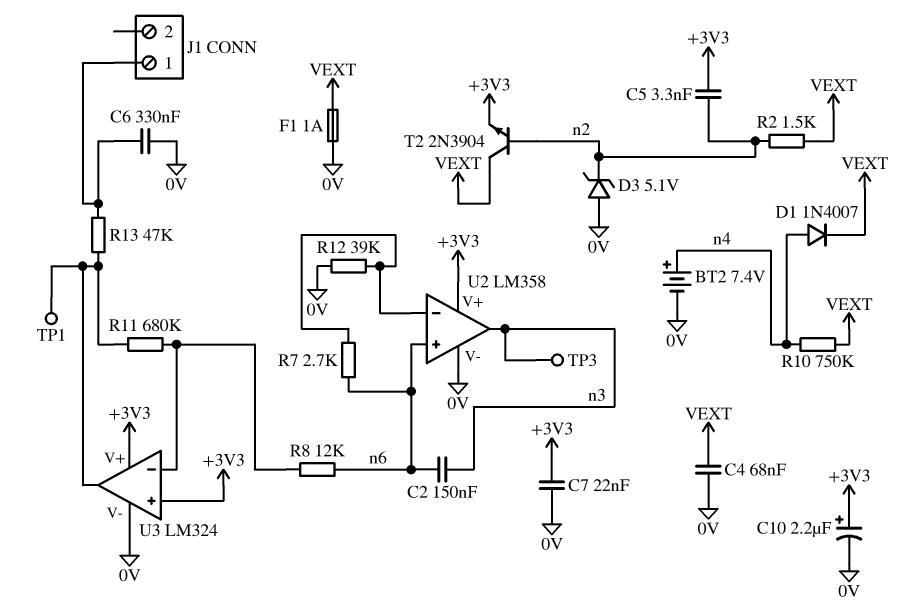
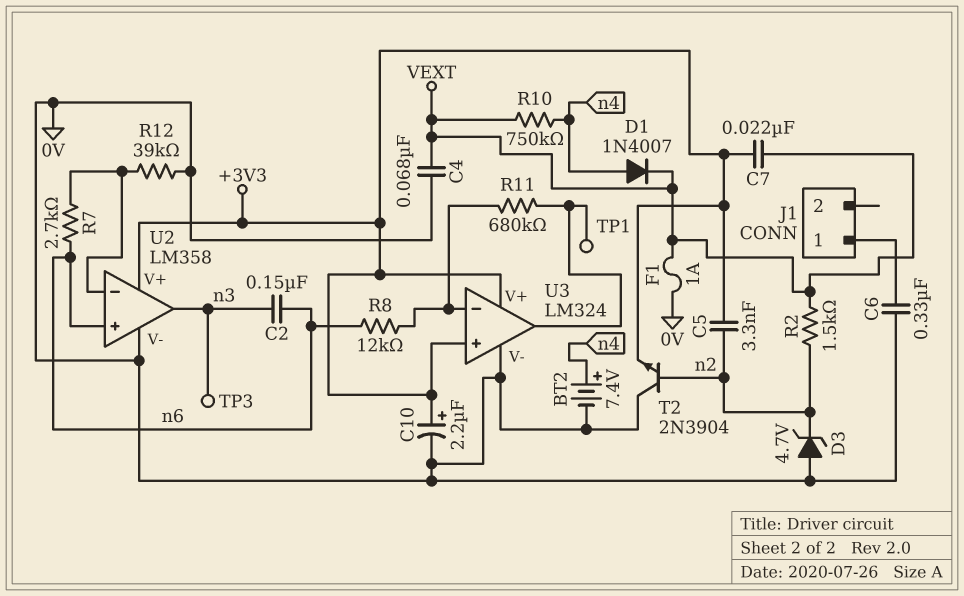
C7: 22nF (+3V3, 0V) -> 22nF (+3V3, VEXT)
D3: zener 5.1V (A 0V, K n2) -> zener 4.7V (A 0V, K n2)
R13: 47k (J1/1, U3/out) -> none
T2: NPN 2N3904 (B n2, C VEXT, E +3V3) -> NPN 2N3904 (B n2, C 0V, E +3V3)

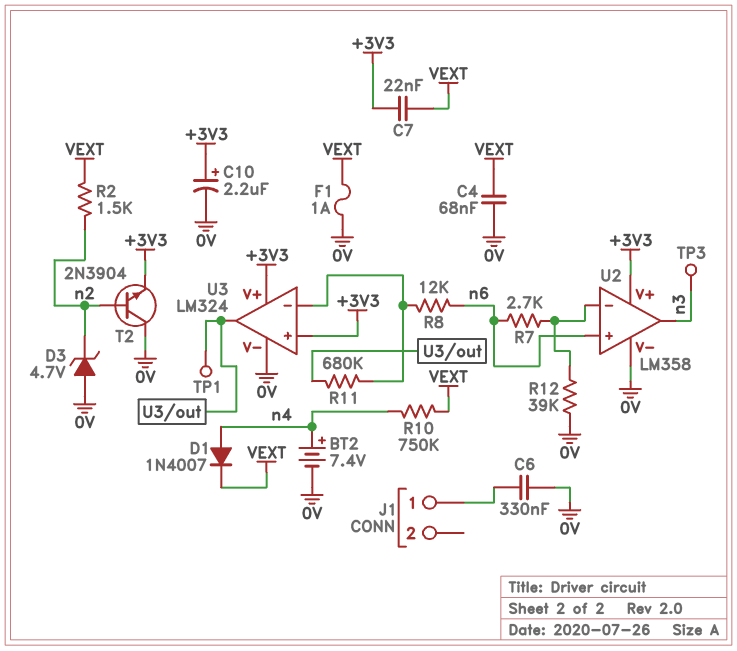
C2: 150nF (n3, n6) -> none
C5: 3.3nF (+3V3, n2) -> none

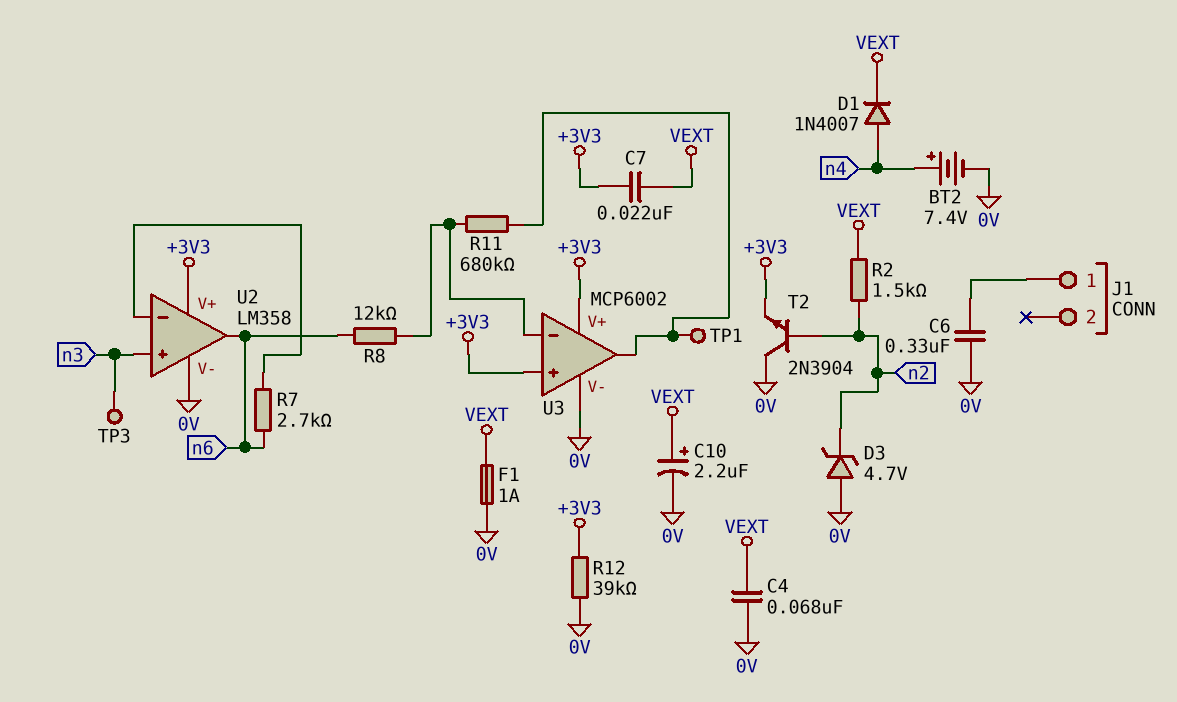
C10: 2.2uF (plus +3V3, minus 0V) -> 2.2uF (plus VEXT, minus 0V)
R10: 750k (VEXT, n4) -> none
R12: 39k (0V, U2/in-) -> 39k (+3V3, 0V)
U2 pin in+: n6 -> n3
U2 pin out: n3 -> n6
U3: LM324 -> MCP6002

